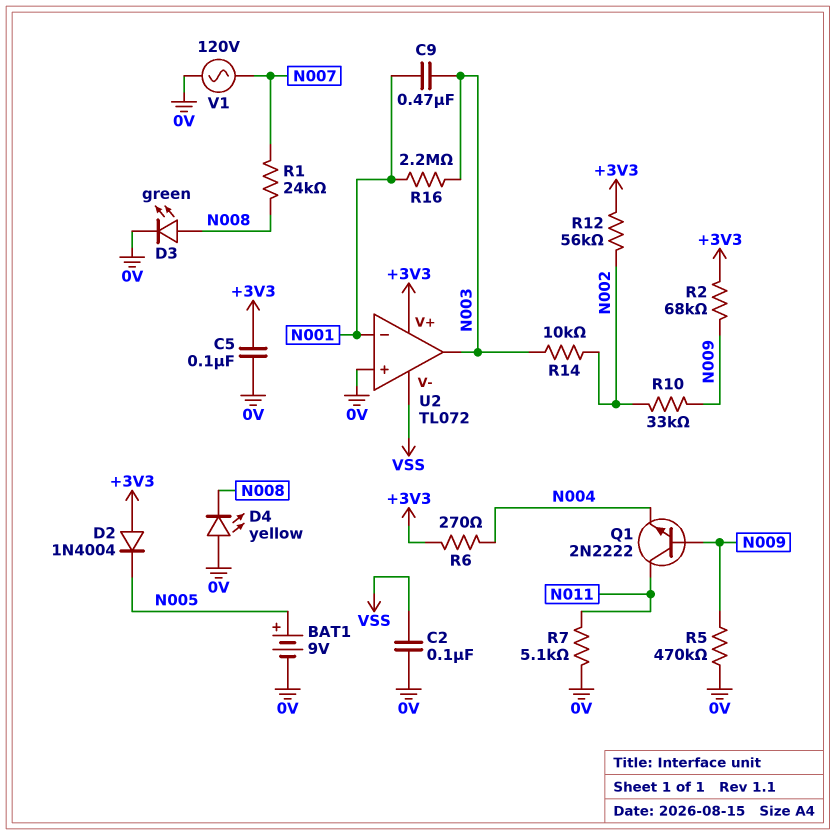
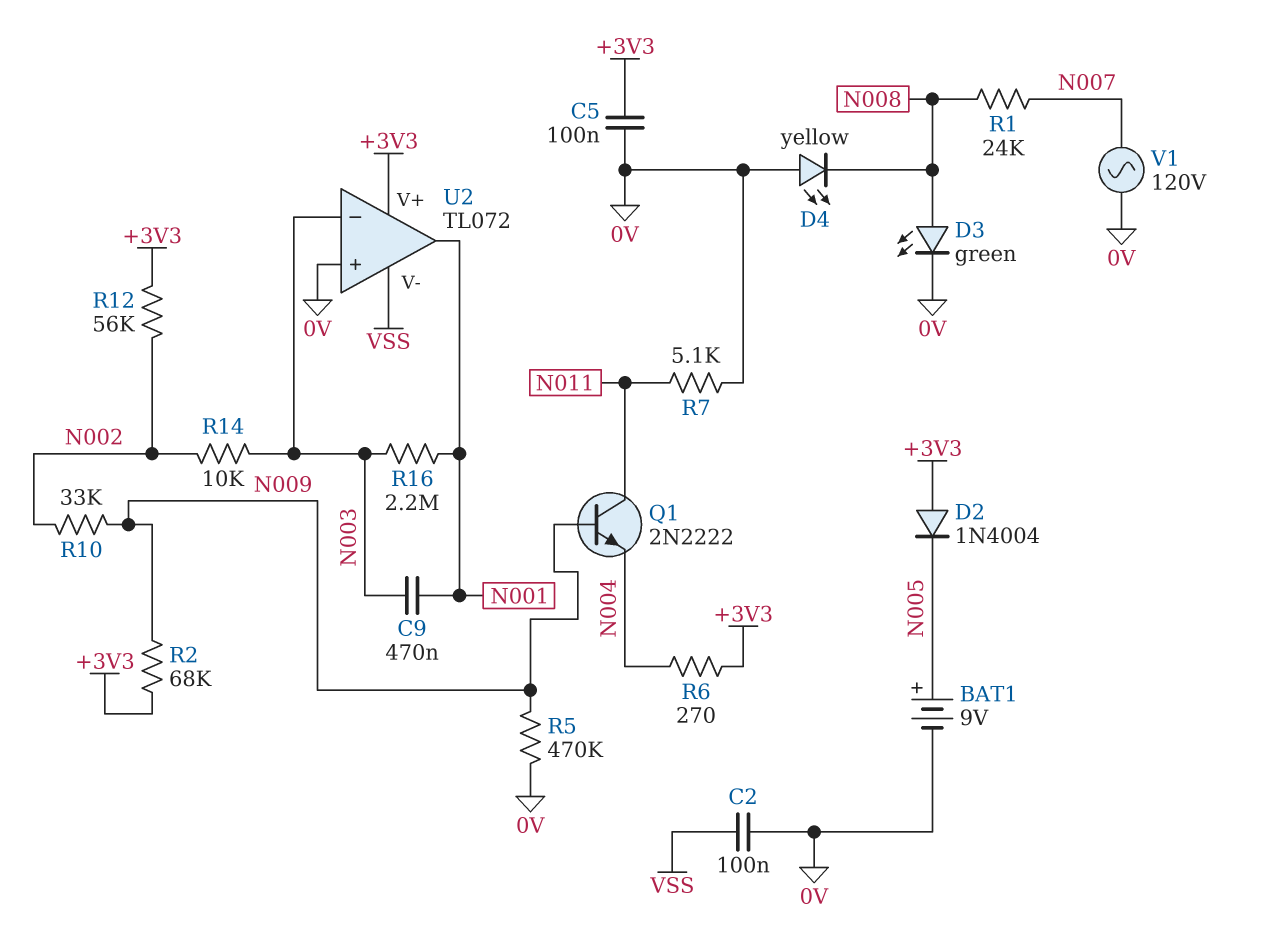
U2 pin in-: N001 -> N003
U2 pin out: N003 -> N001

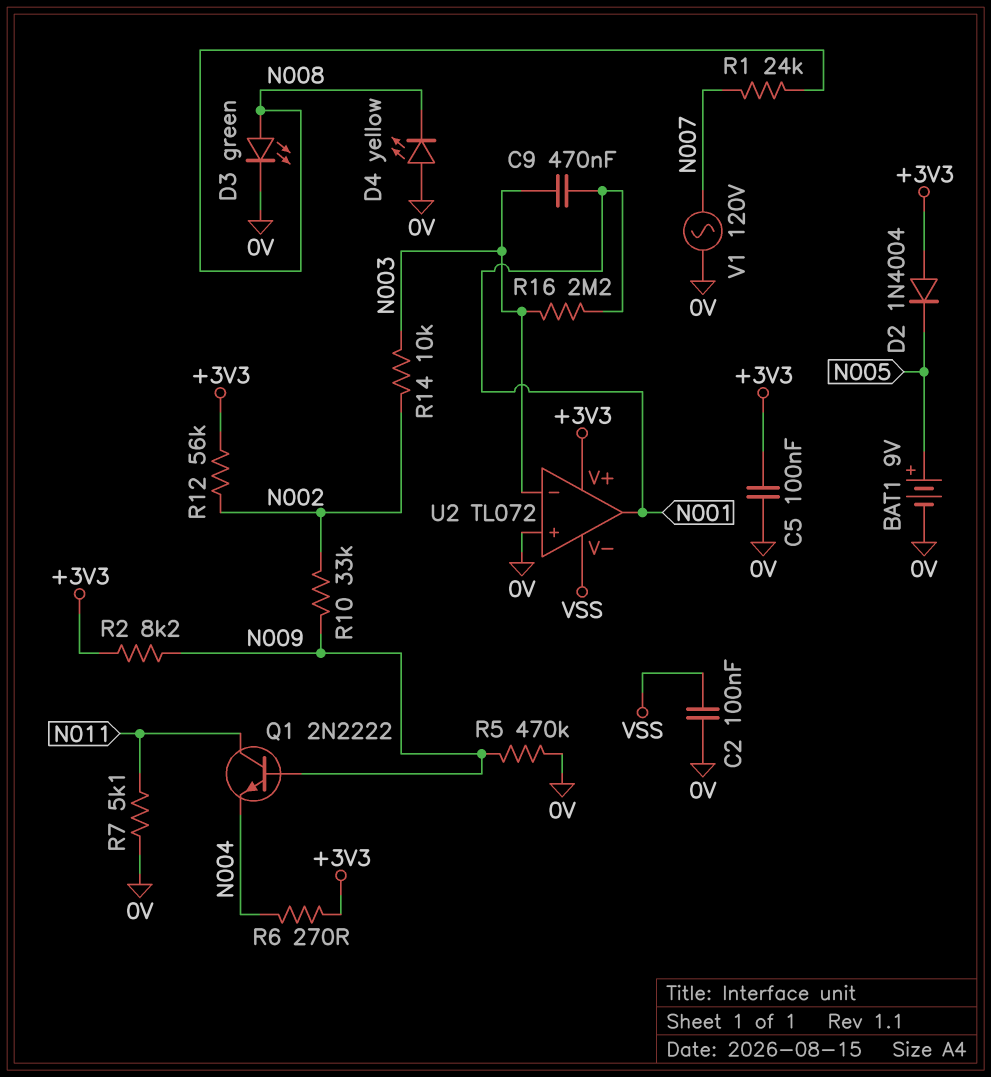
R2: 68k (+3V3, N009) -> 8.2k (+3V3, N009)

